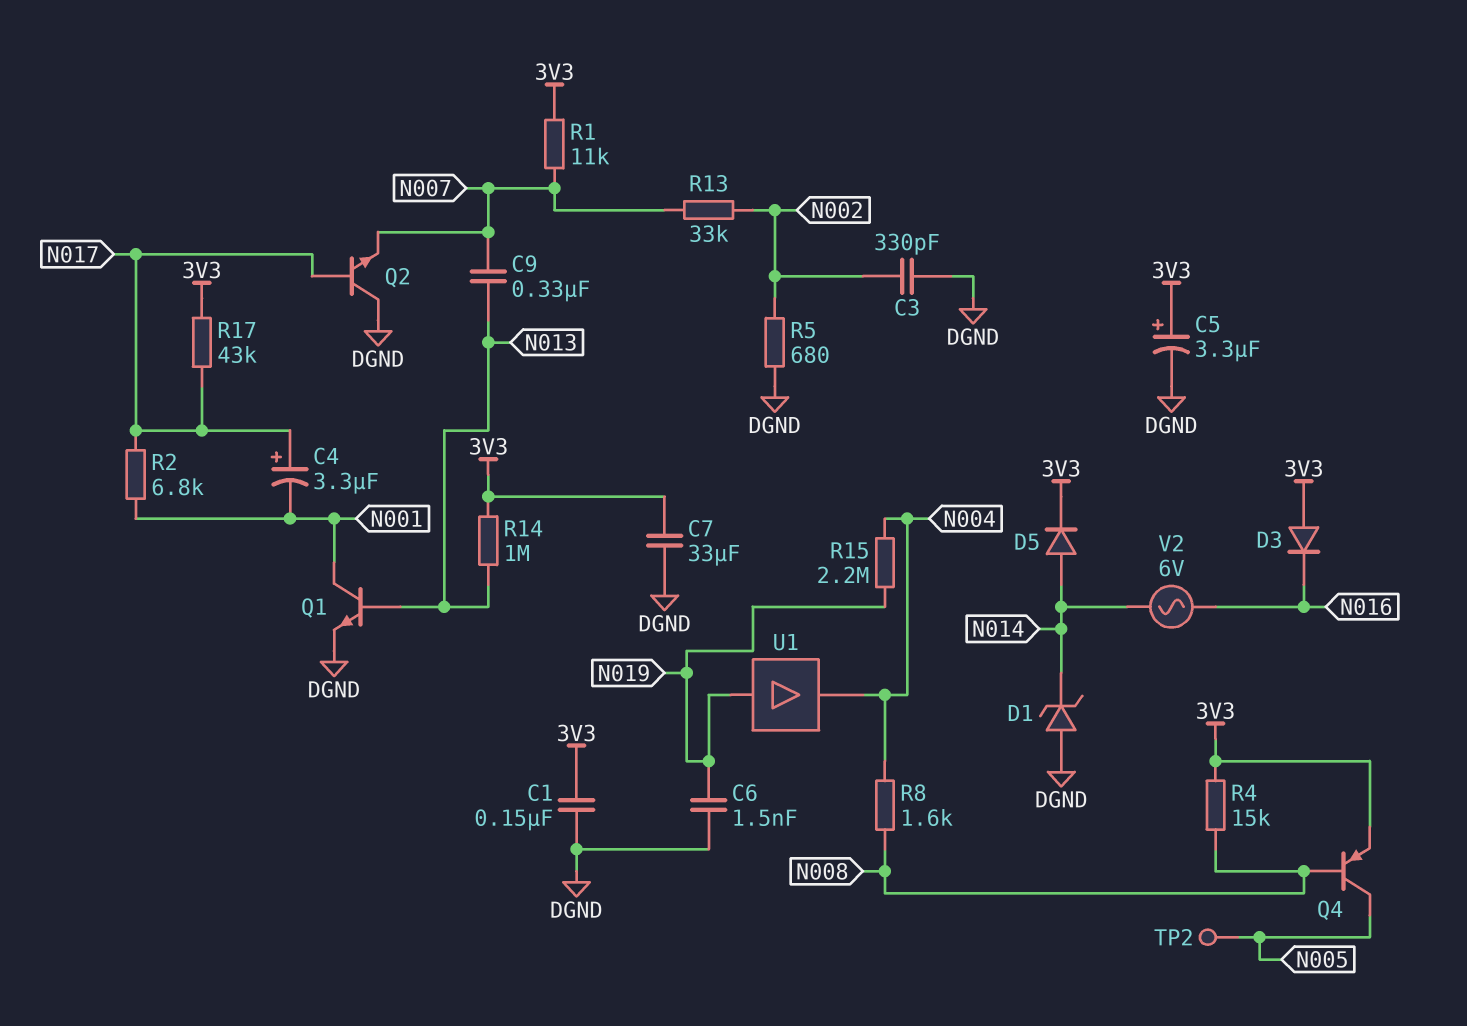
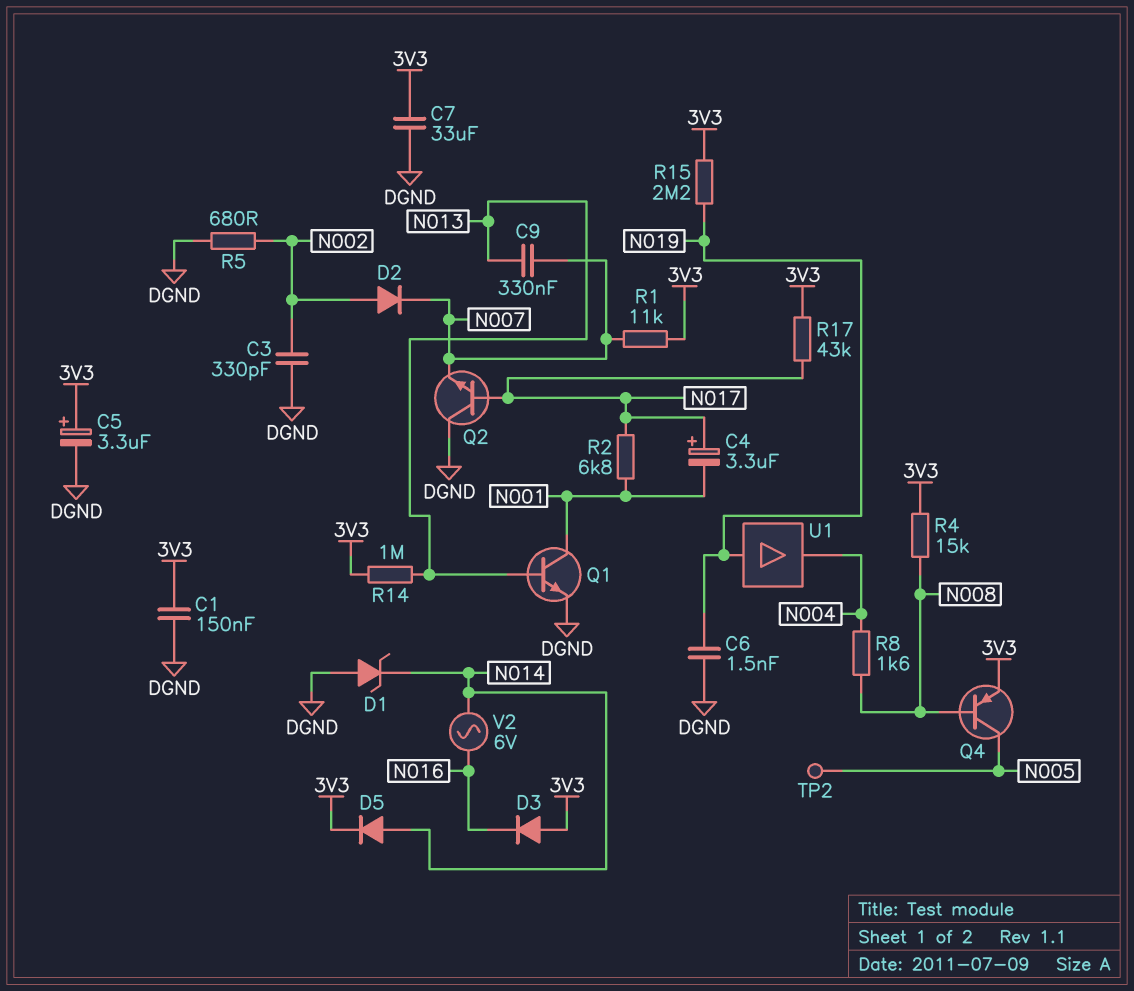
D2: none -> diode (A N002, K N007)
R13: 33k (N002, N007) -> none
R15: 2.2M (N004, N019) -> 2.2M (3V3, N019)

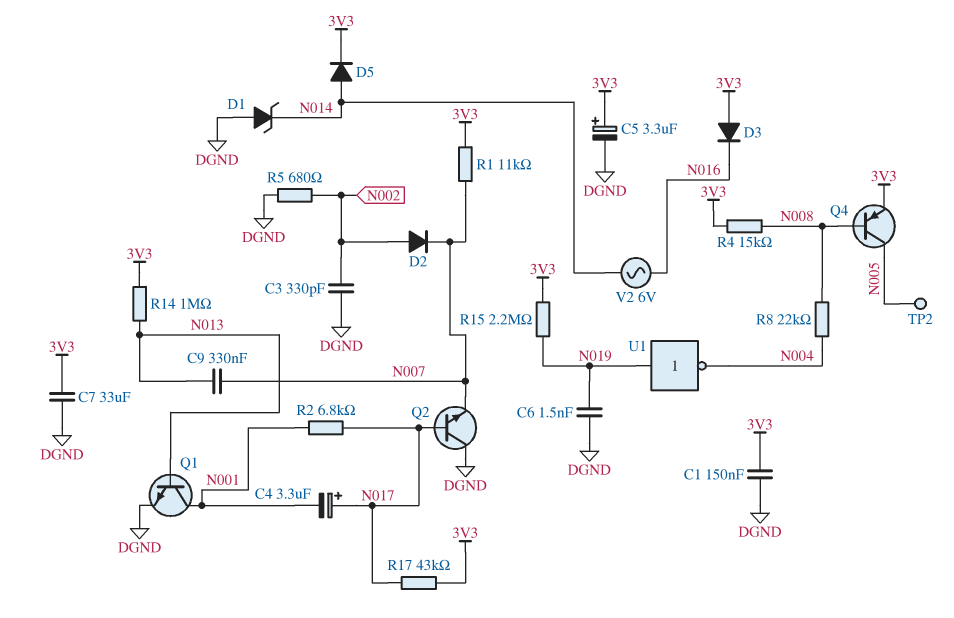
R8: 1.6k (N004, N008) -> 22k (N004, N008)
U1: buffer (in N019, out N004) -> NOT (in N019, out N004)

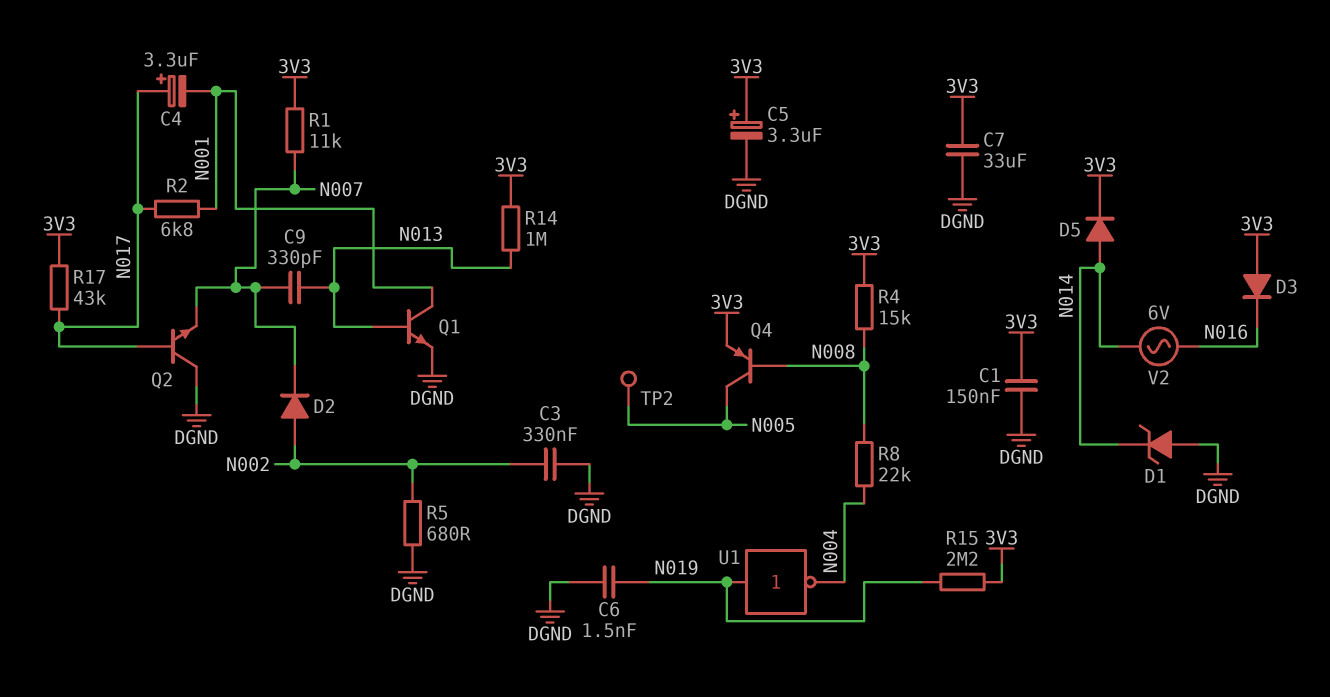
C3: 330pF (DGND, N002) -> 330nF (DGND, N002)
C9: 330nF (N007, N013) -> 330pF (N007, N013)

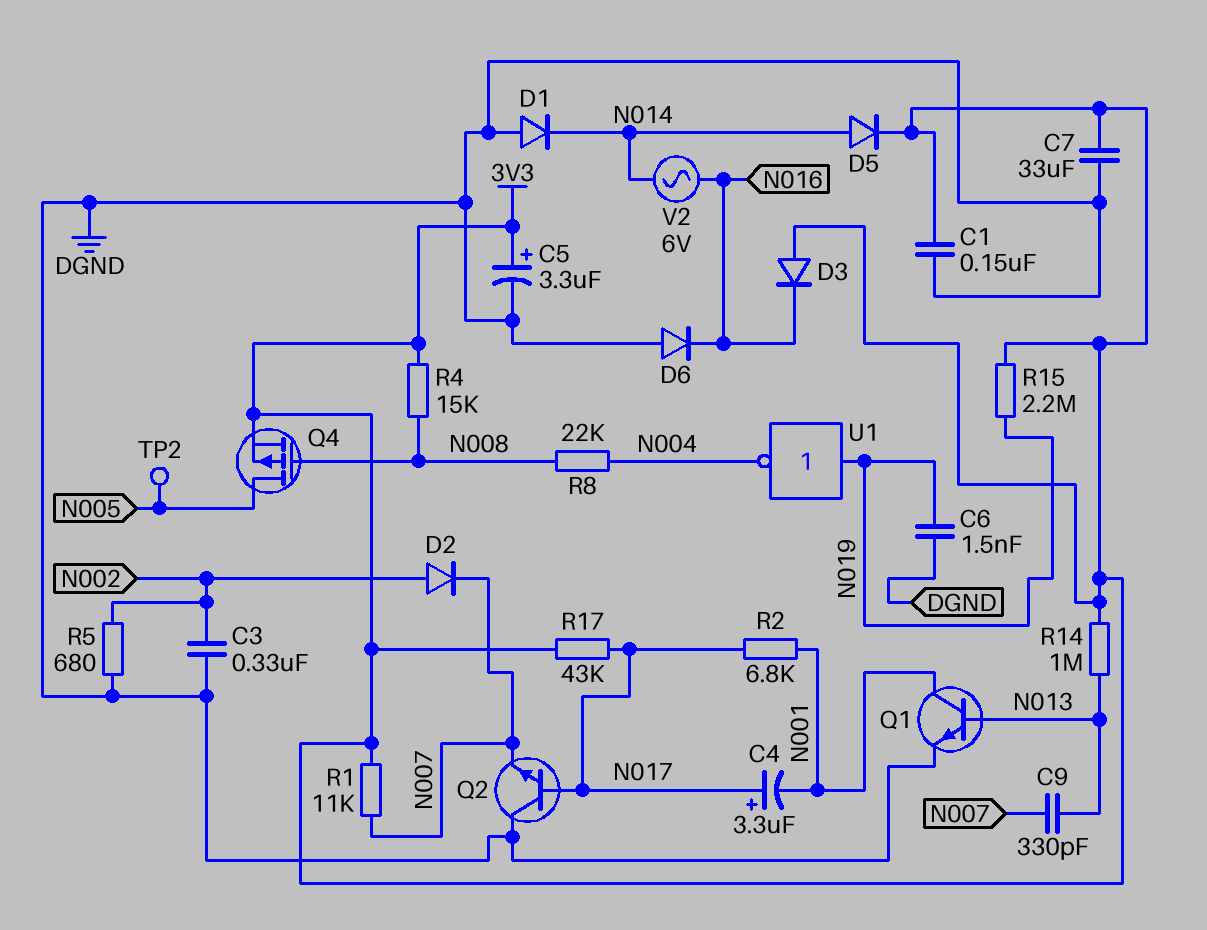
D1: zener (A DGND, K N014) -> diode (A DGND, K N014)
D6: none -> diode (A DGND, K N016)
Q4: PNP (B N008, C N005, E 3V3) -> PMOS (G N008, D N005, S 3V3)

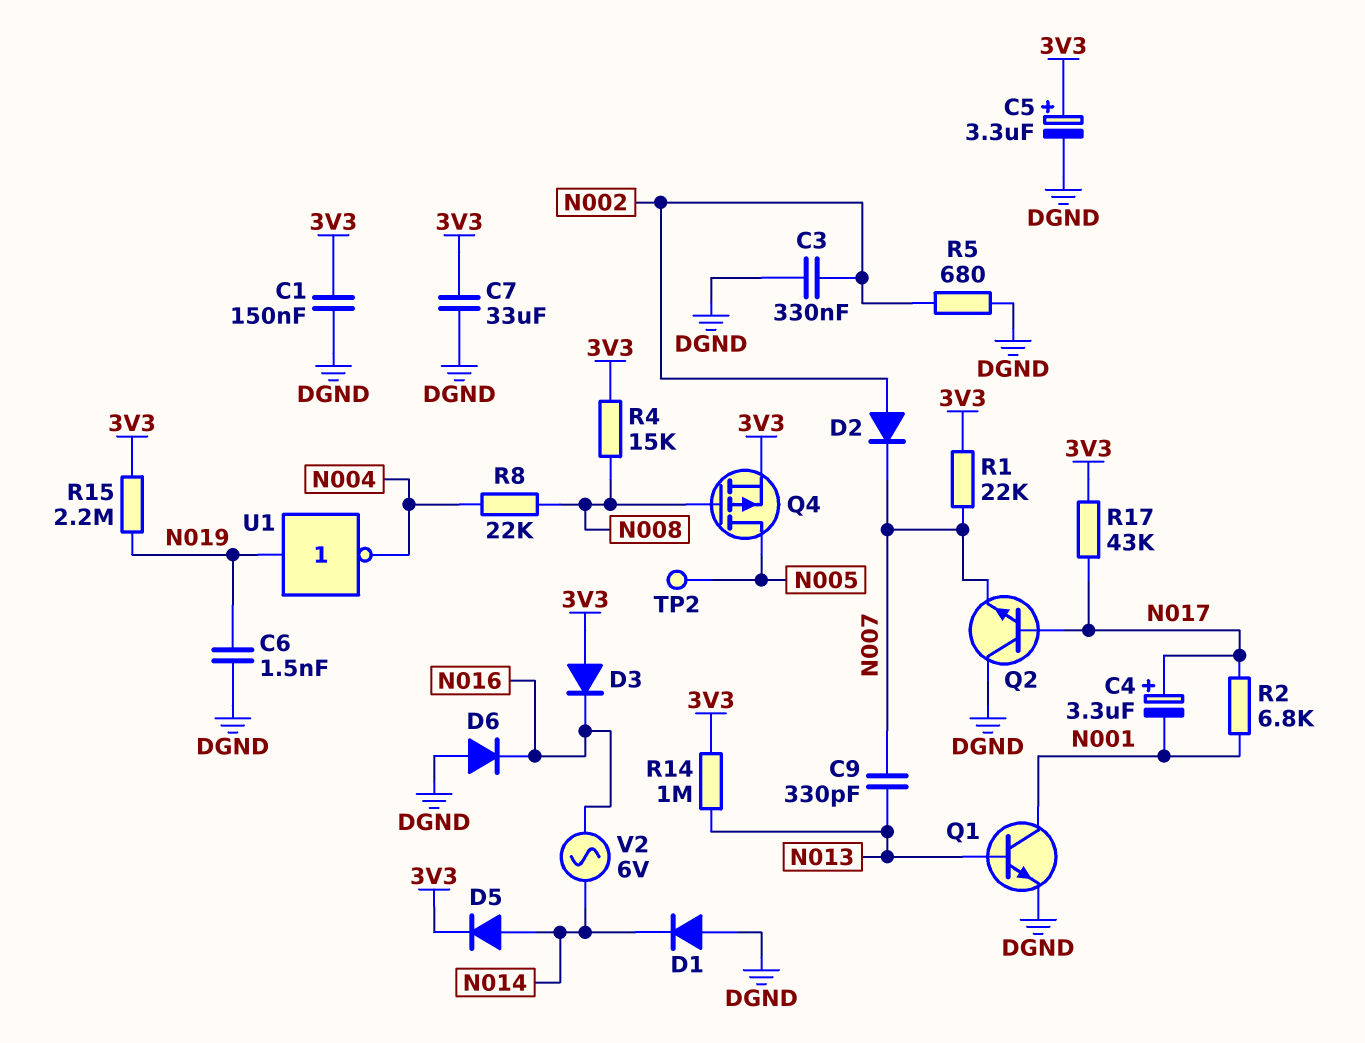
R1: 11k (3V3, N007) -> 22k (3V3, N007)

